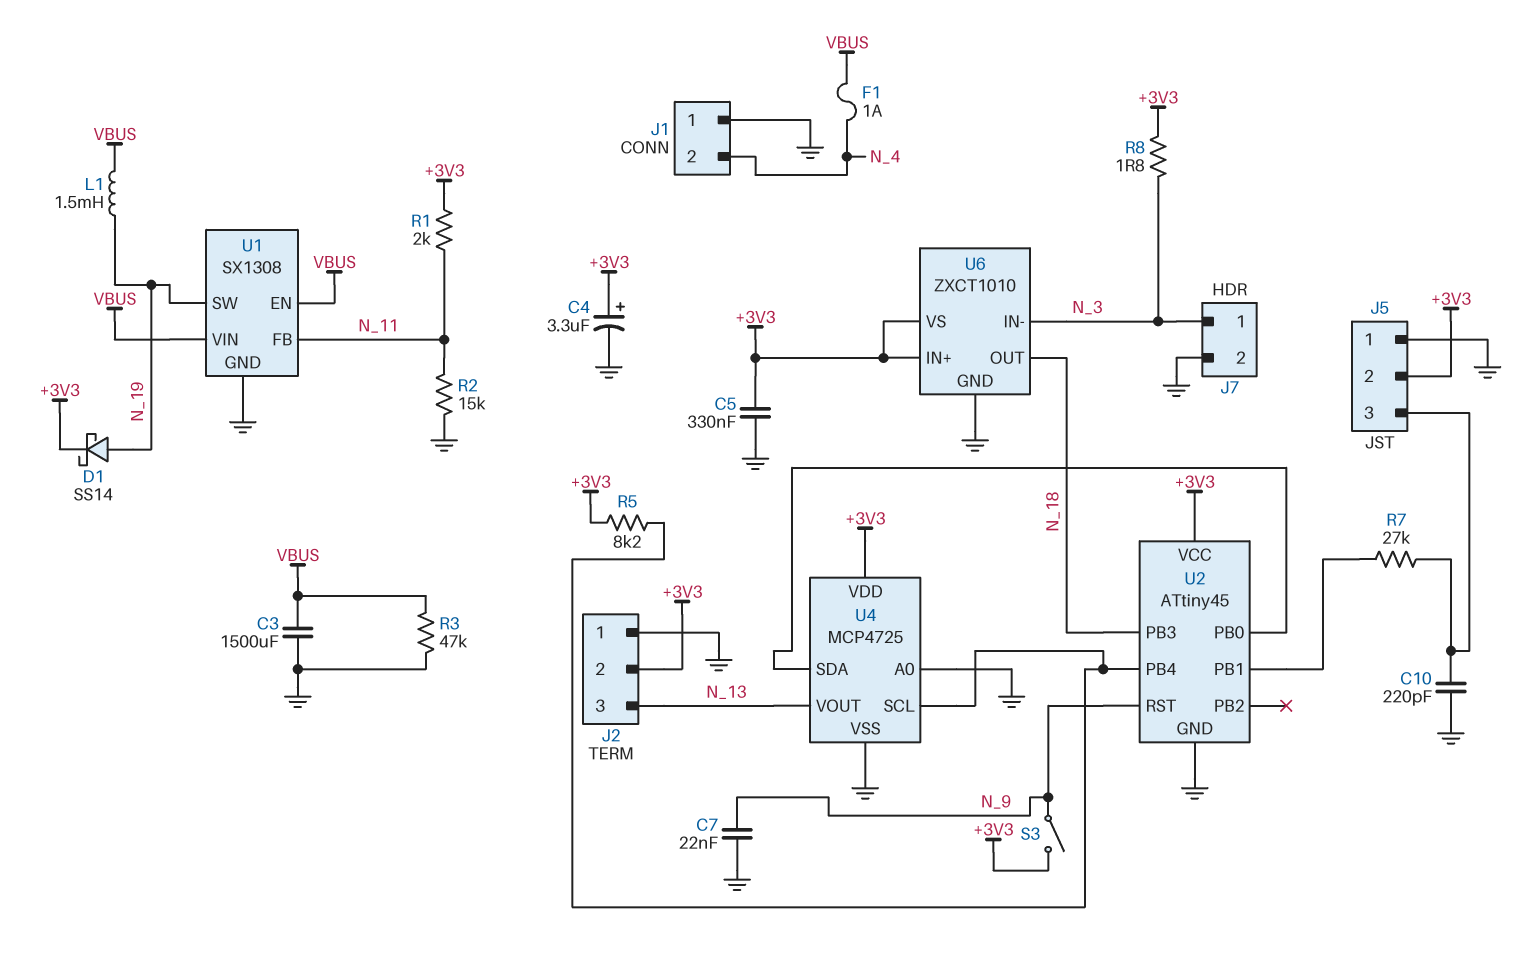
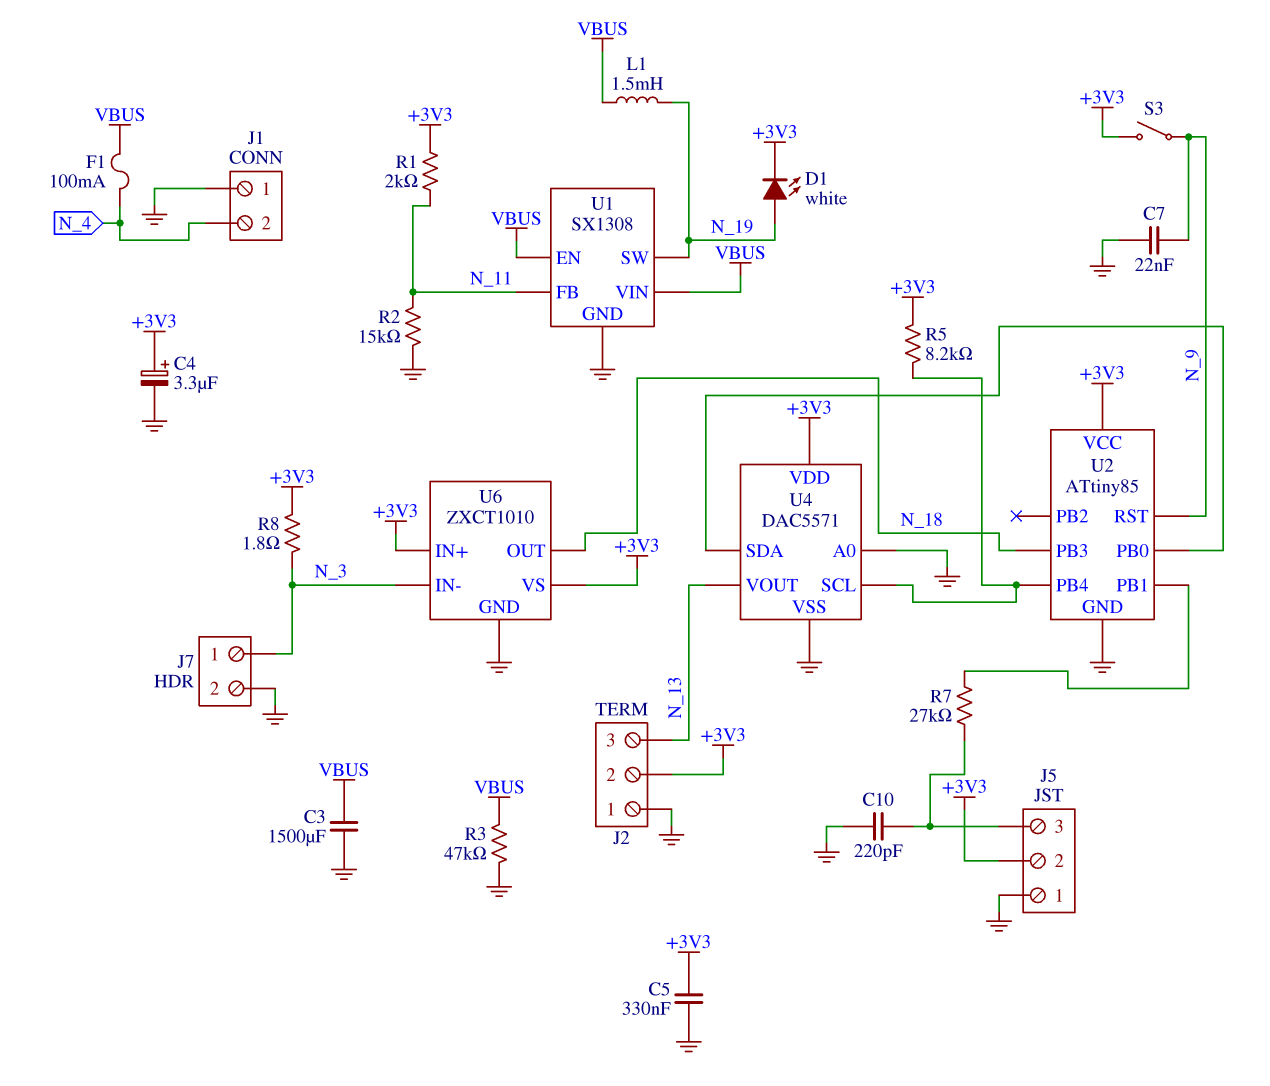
D1: schottky SS14 (A N_19, K +3V3) -> LED white (A N_19, K +3V3)
F1: 1A (N_4, VBUS) -> 100mA (N_4, VBUS)
U2: ATtiny45 -> ATtiny85
U4: MCP4725 -> DAC5571

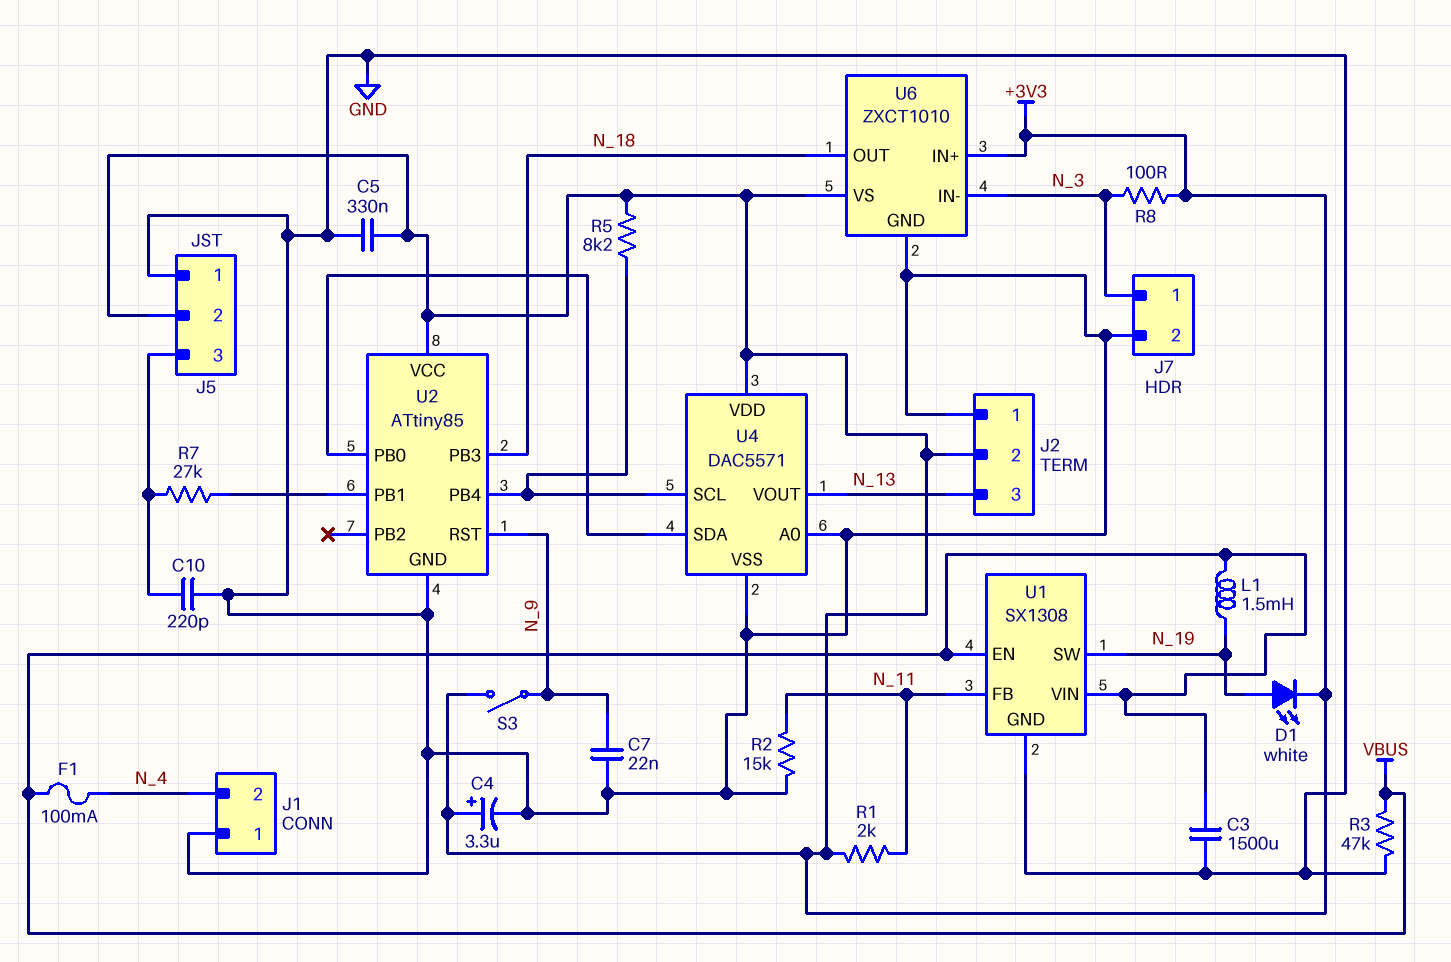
R8: 1.8 (+3V3, N_3) -> 100 (+3V3, N_3)

